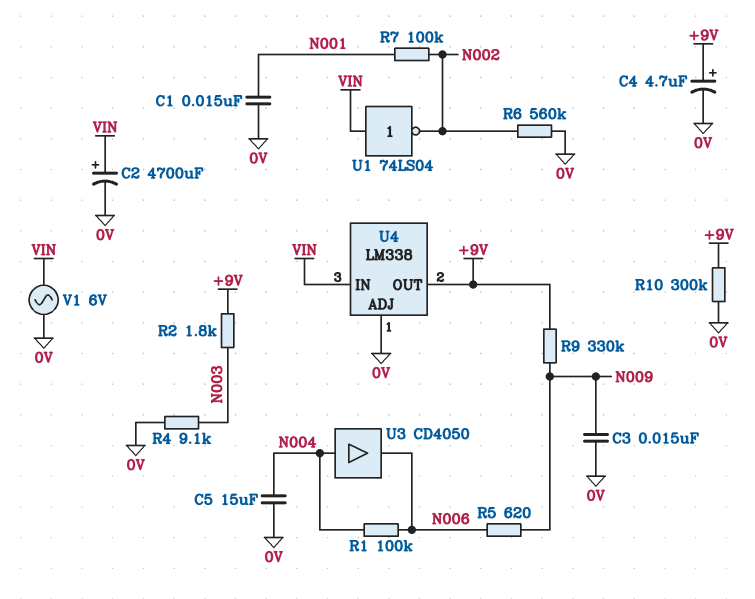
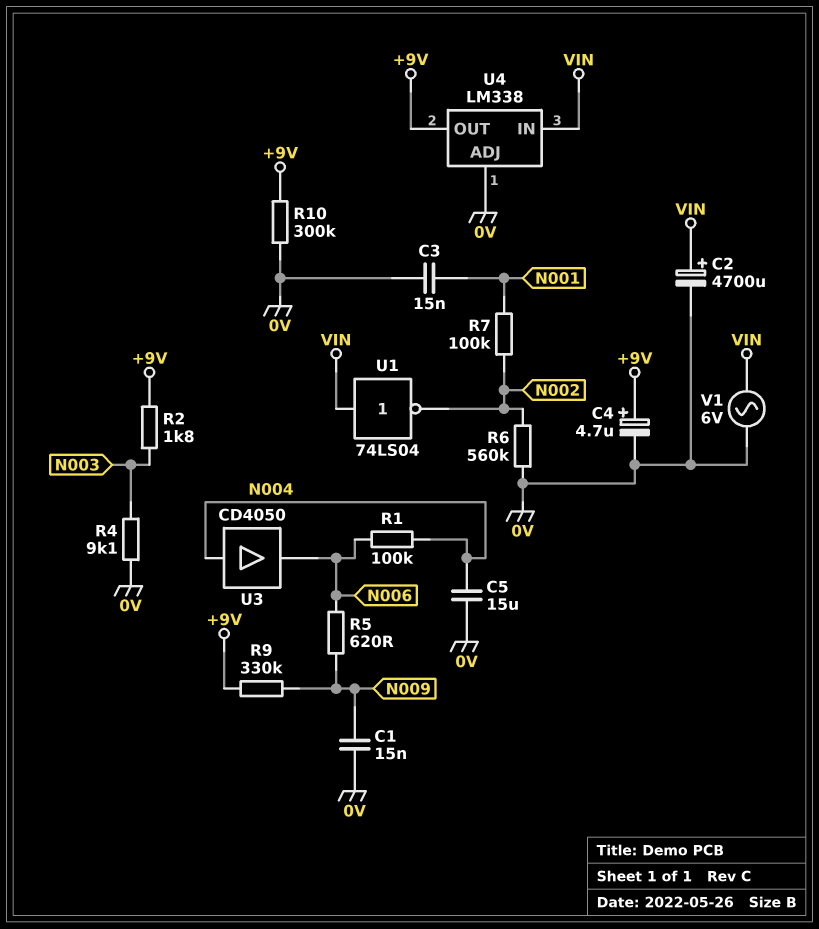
C1: 15nF (0V, N001) -> 15nF (0V, N009)
C3: 15nF (0V, N009) -> 15nF (0V, N001)

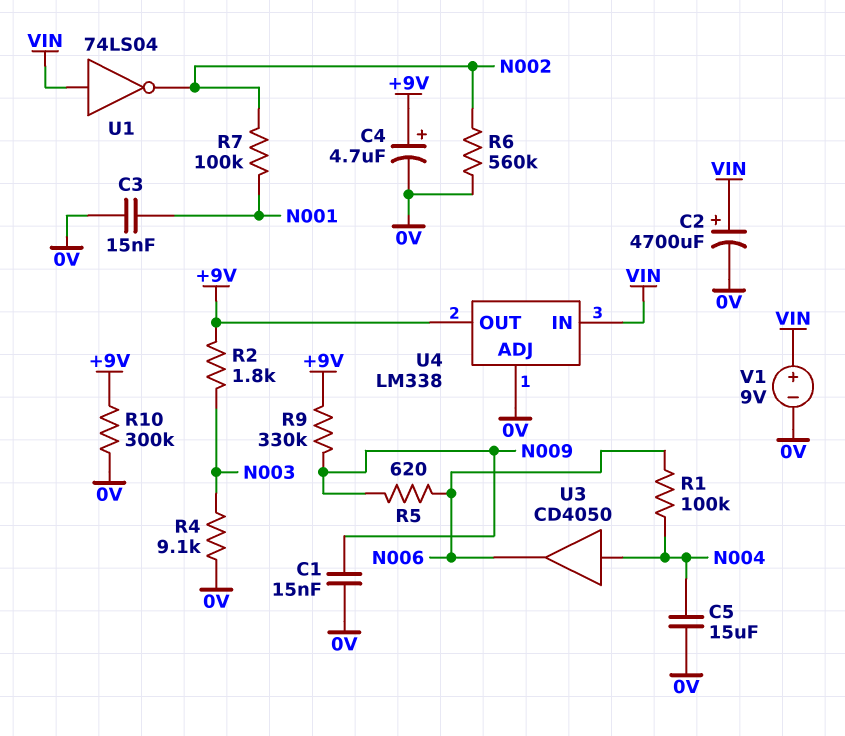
V1: AC 6V (0V, VIN) -> 9V (plus VIN, minus 0V)

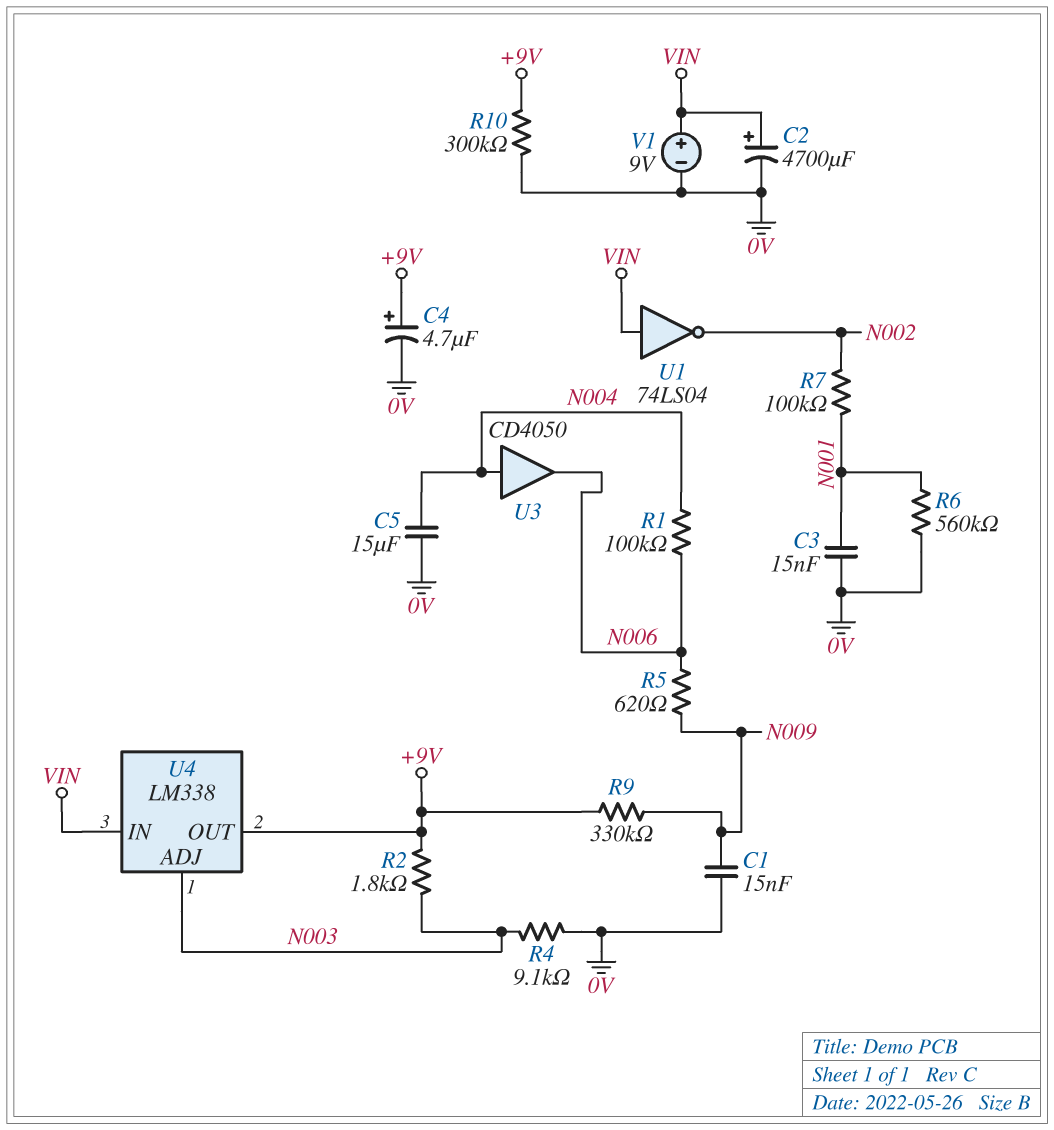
R6: 560k (0V, N002) -> 560k (0V, N001)
U4 pin ADJ: 0V -> N003

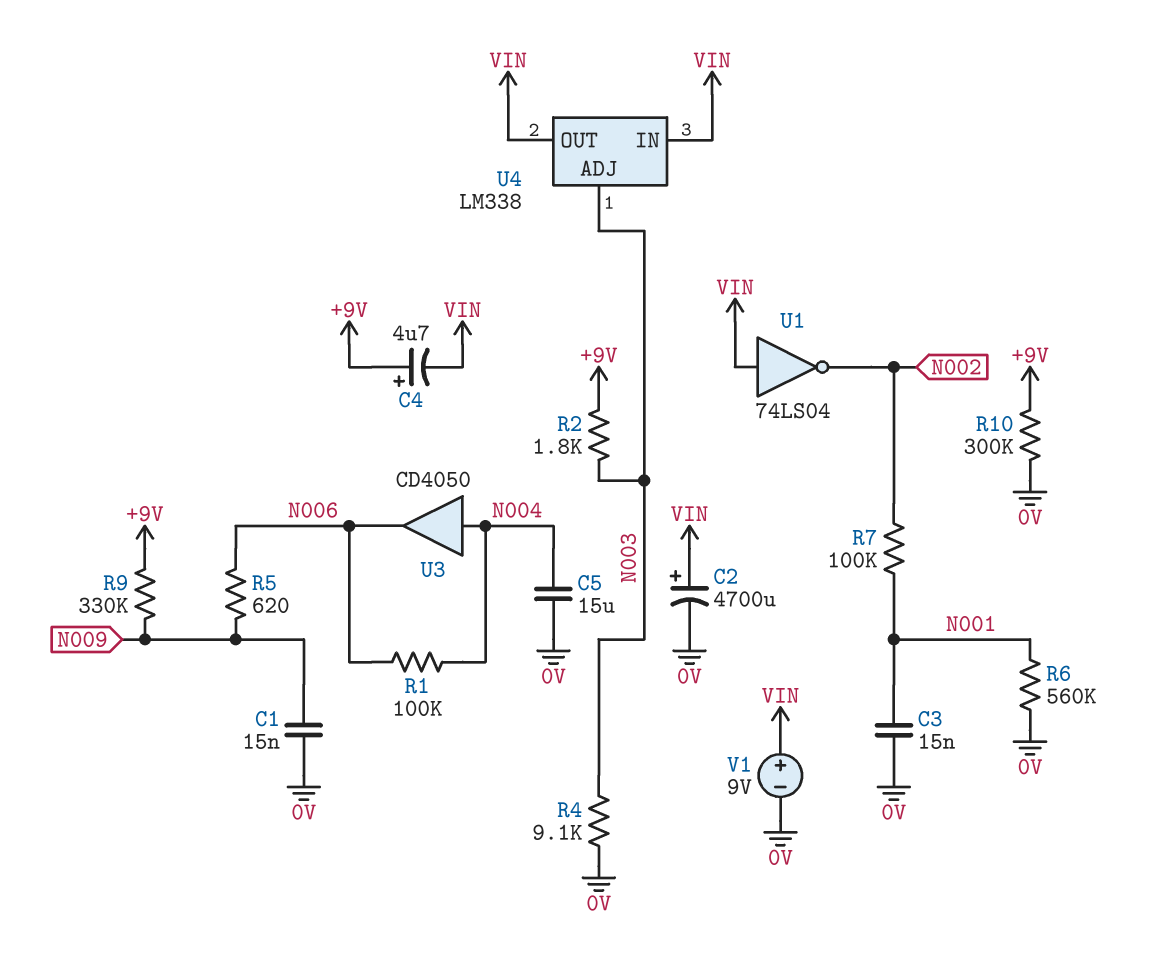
C4: 4.7uF (plus +9V, minus 0V) -> 4.7uF (plus +9V, minus VIN)
U4 pin OUT: +9V -> VIN

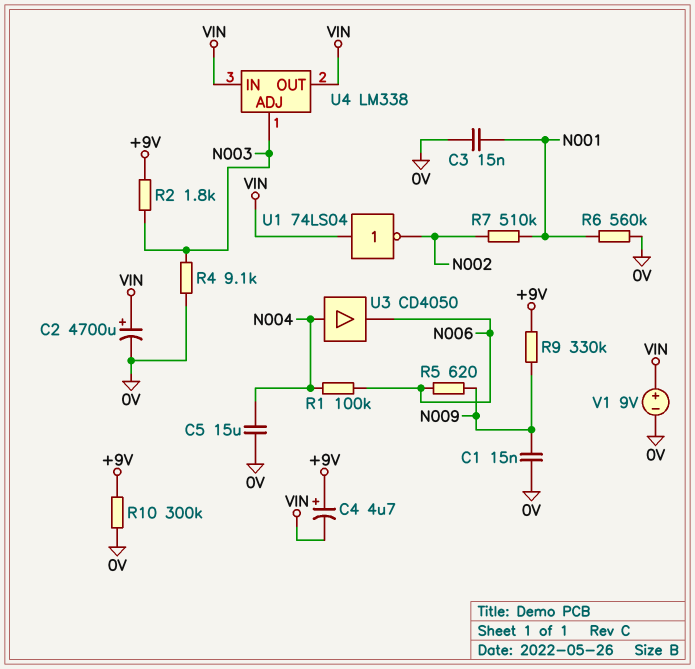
R7: 100k (N001, N002) -> 510k (N001, N002)

